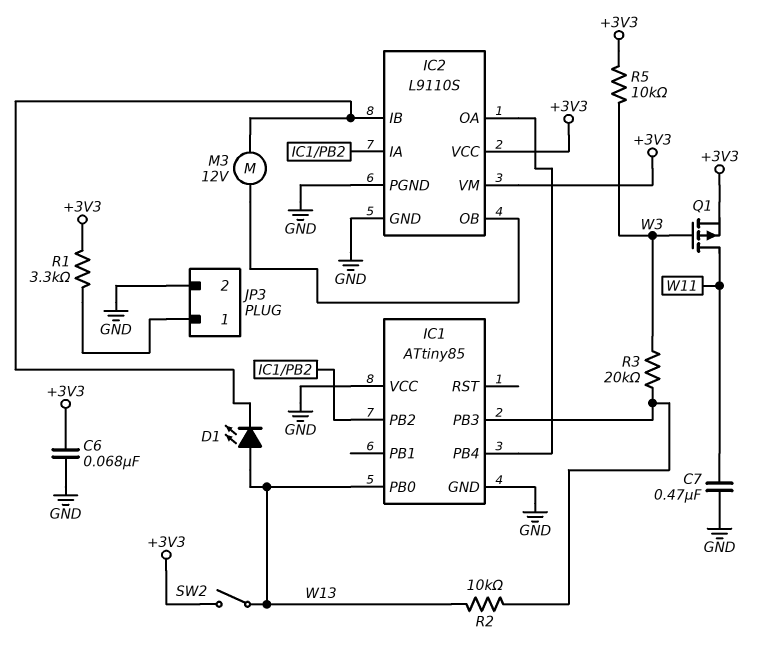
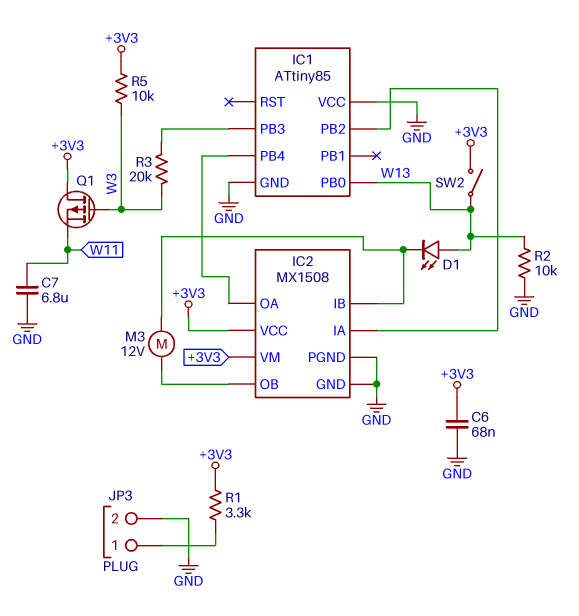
C7: 470nF (GND, W11) -> 6.8uF (GND, W11)
IC2: L9110S -> MX1508
Q1: PMOS (G W3, D W11, S +3V3) -> PMOS (G W3, D +3V3, S W11)
R2: 10k (IC1/PB3, W13) -> 10k (GND, W13)

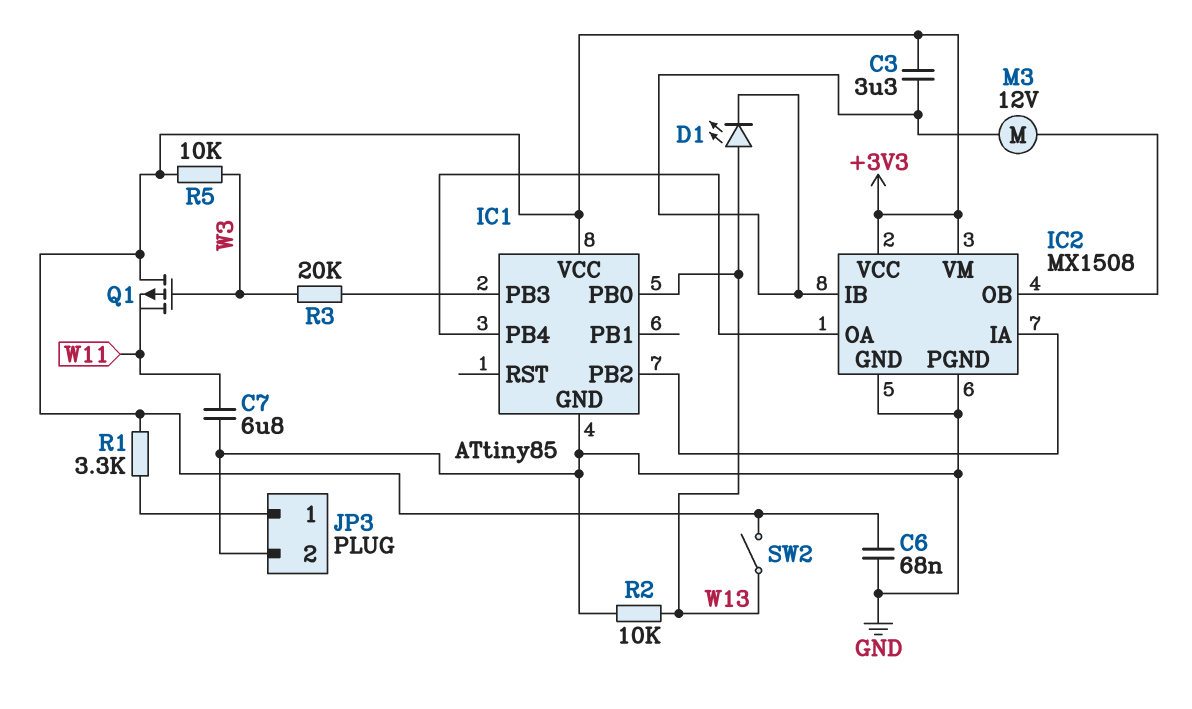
C3: none -> 3.3uF (+3V3, IC2/IB)
IC1 pin VCC: GND -> +3V3

